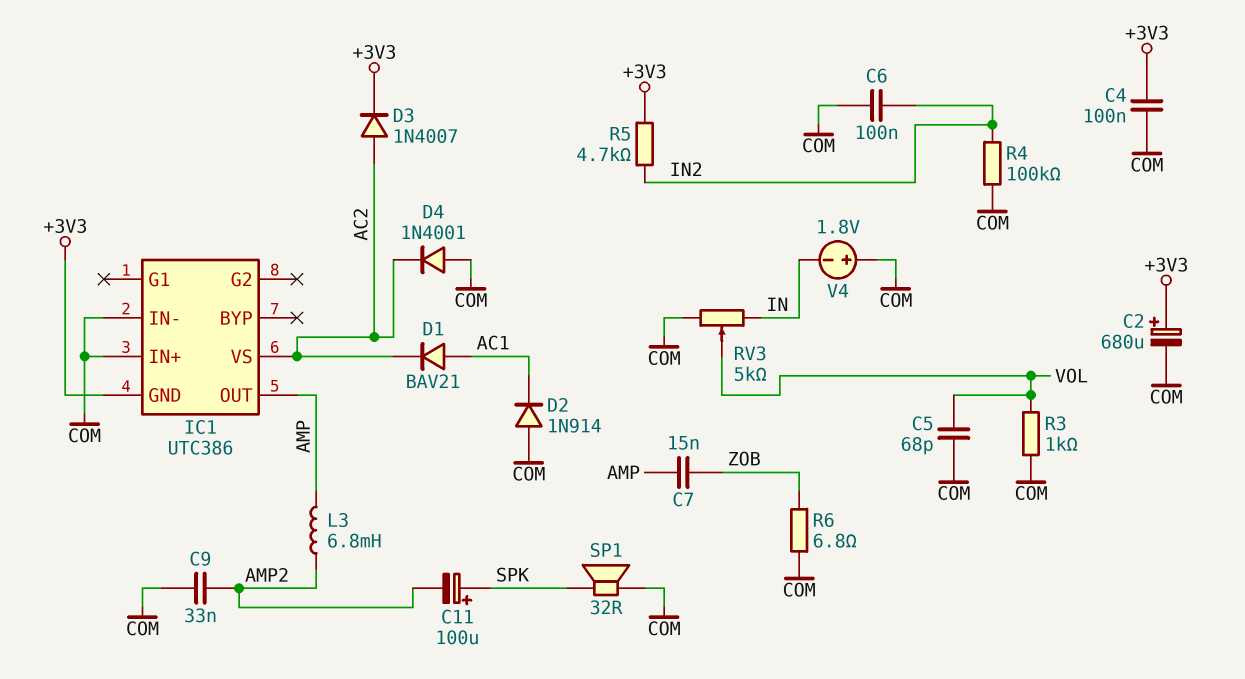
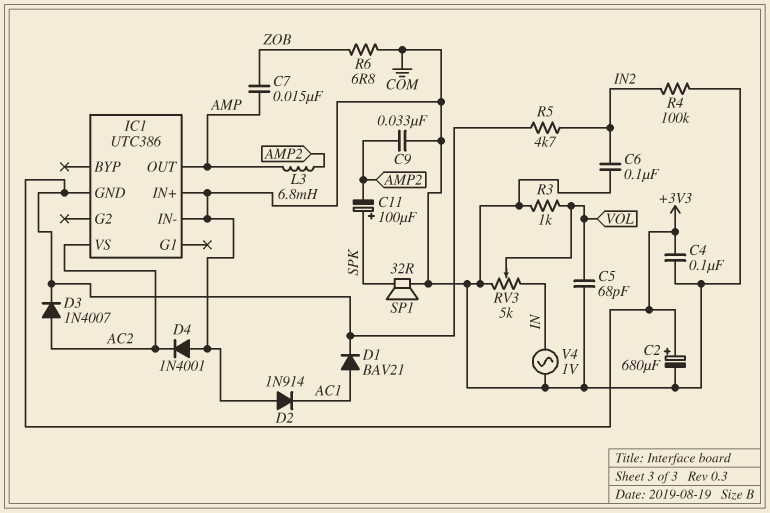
D1: diode BAV21 (A AC1, K AC2) -> diode BAV21 (A AC1, K +3V3)
V4: 1.8V (plus COM, minus IN) -> AC 1V (COM, IN)

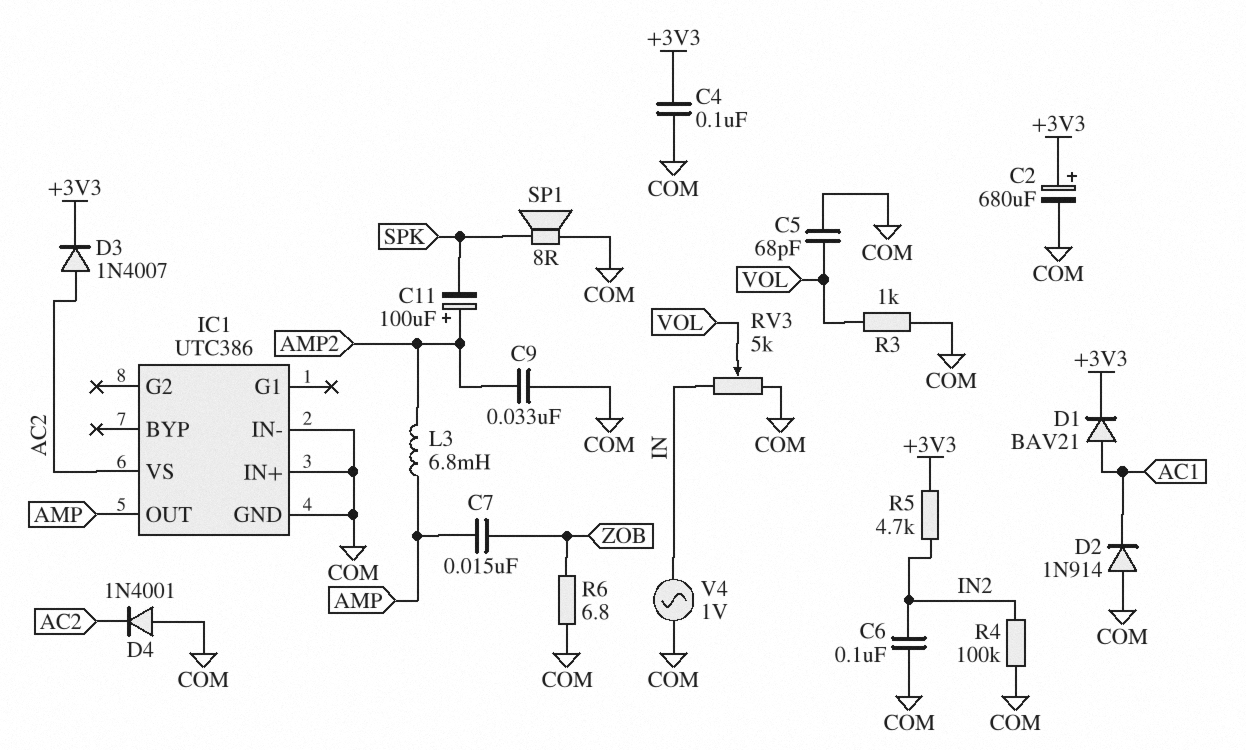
C11: 100uF (plus SPK, minus AMP2) -> 100uF (plus AMP2, minus SPK)
IC1 pin GND: +3V3 -> COM
SP1: speaker 32R (COM, SPK) -> speaker 8R (COM, SPK)

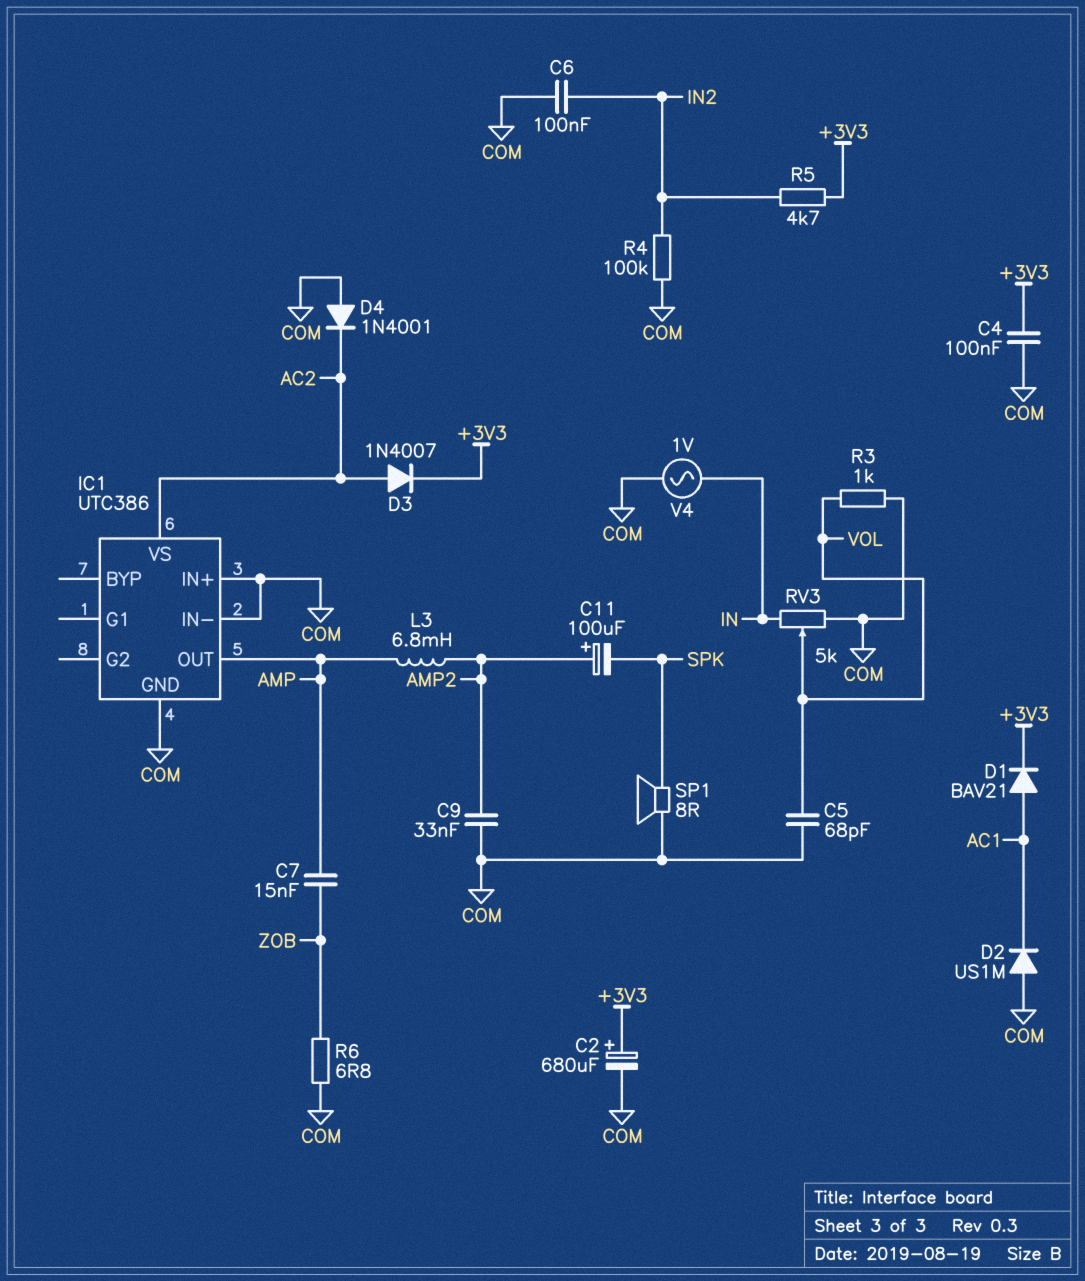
D2: diode 1N914 (A COM, K AC1) -> diode US1M (A COM, K AC1)

